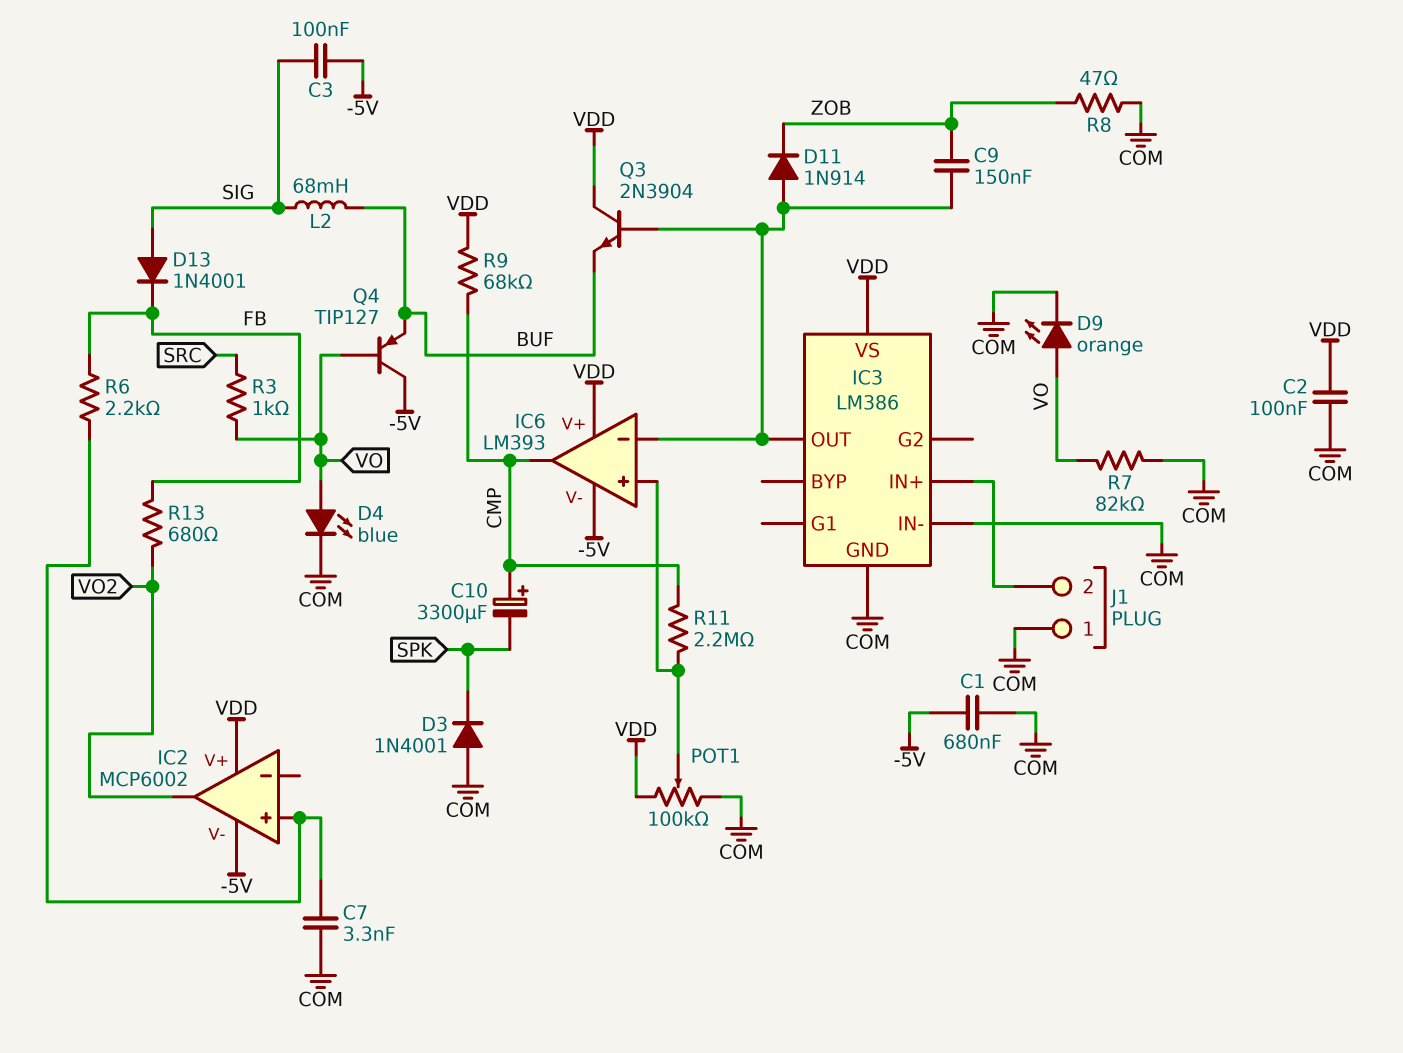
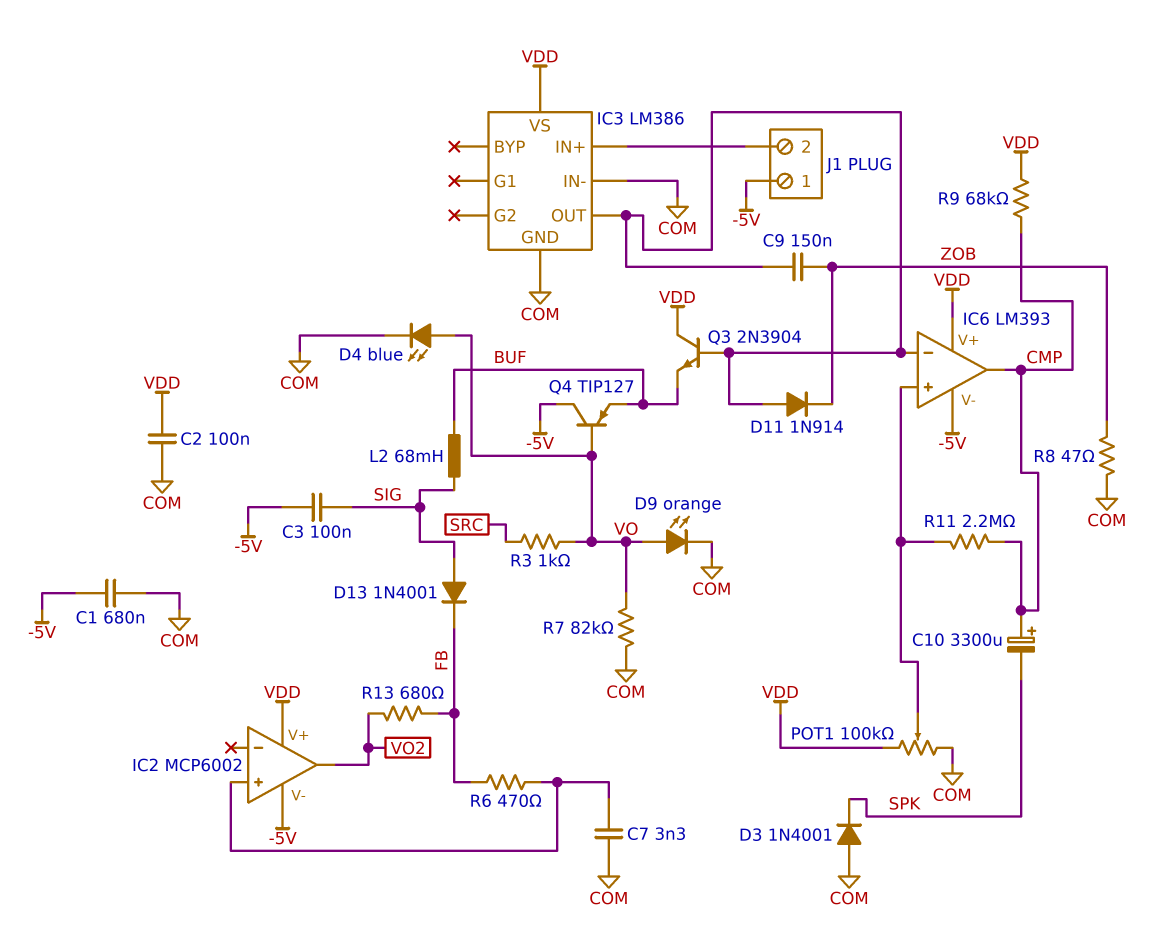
J1 pin 1: COM -> -5V
R6: 2.2k (FB, IC2/in+) -> 470 (FB, IC2/in+)

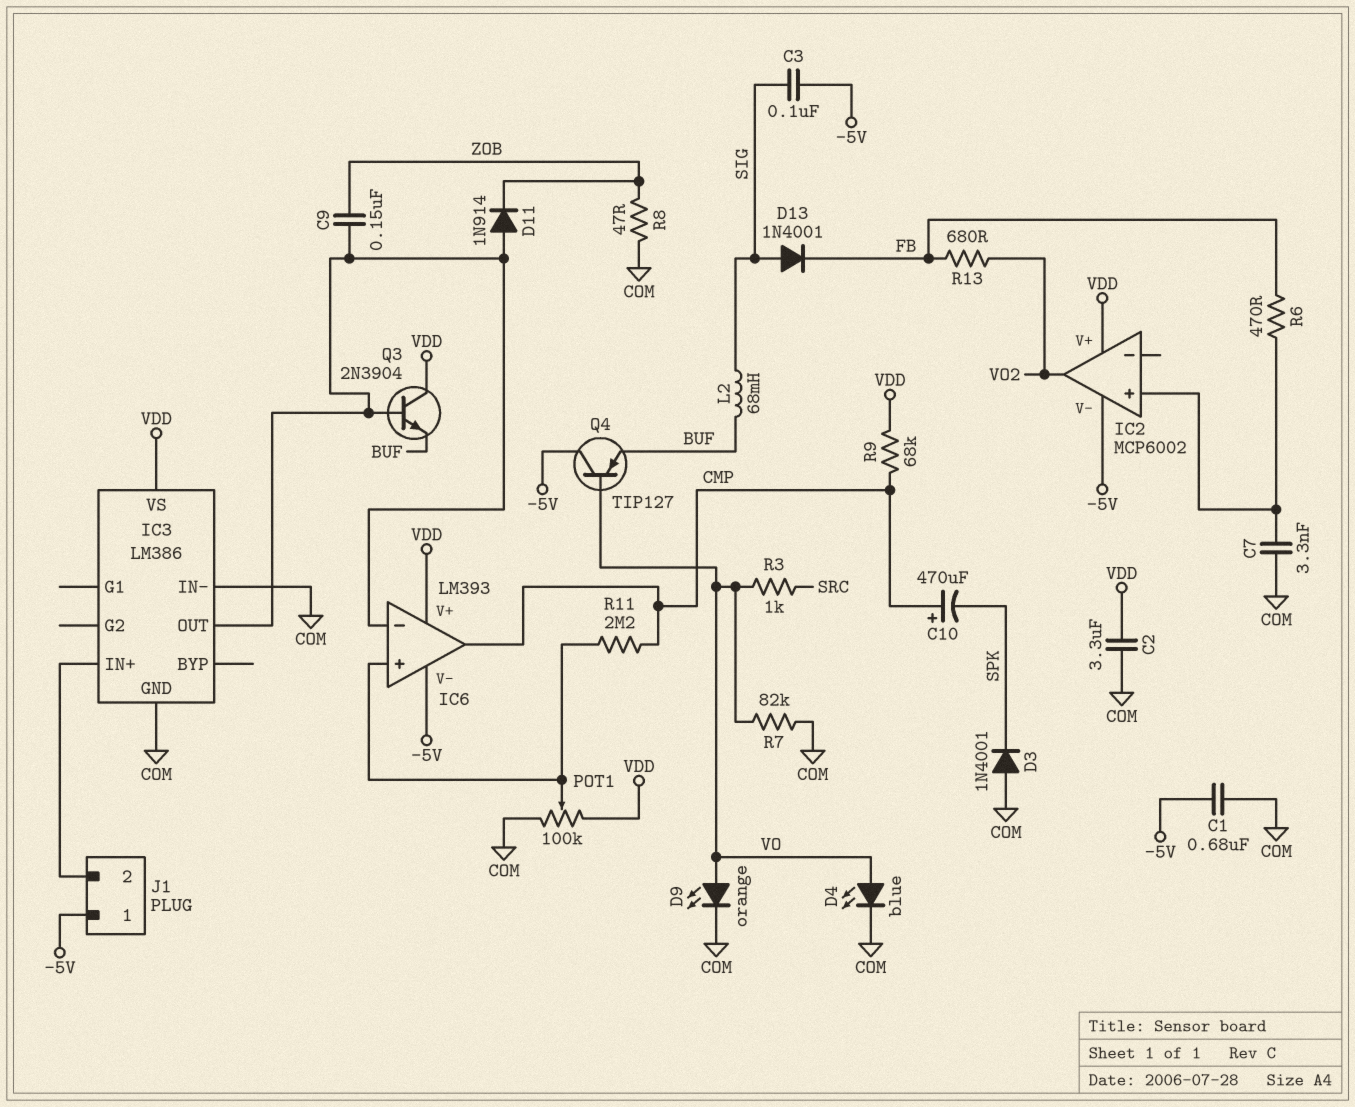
C2: 100nF (COM, VDD) -> 3.3uF (COM, VDD)
C10: 3300uF (plus CMP, minus SPK) -> 470uF (plus CMP, minus SPK)

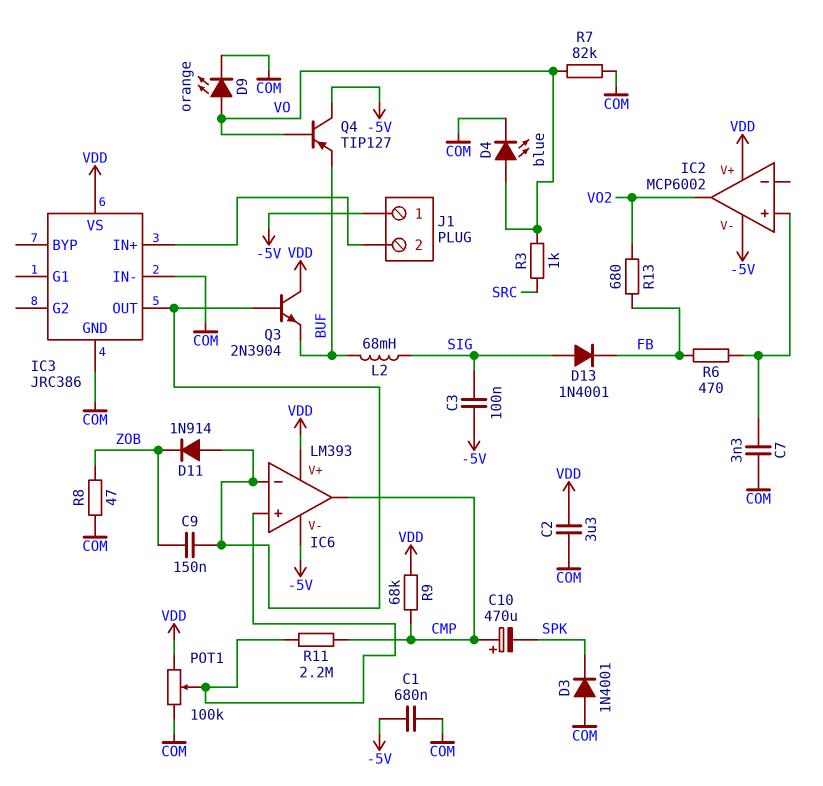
IC3: LM386 -> JRC386

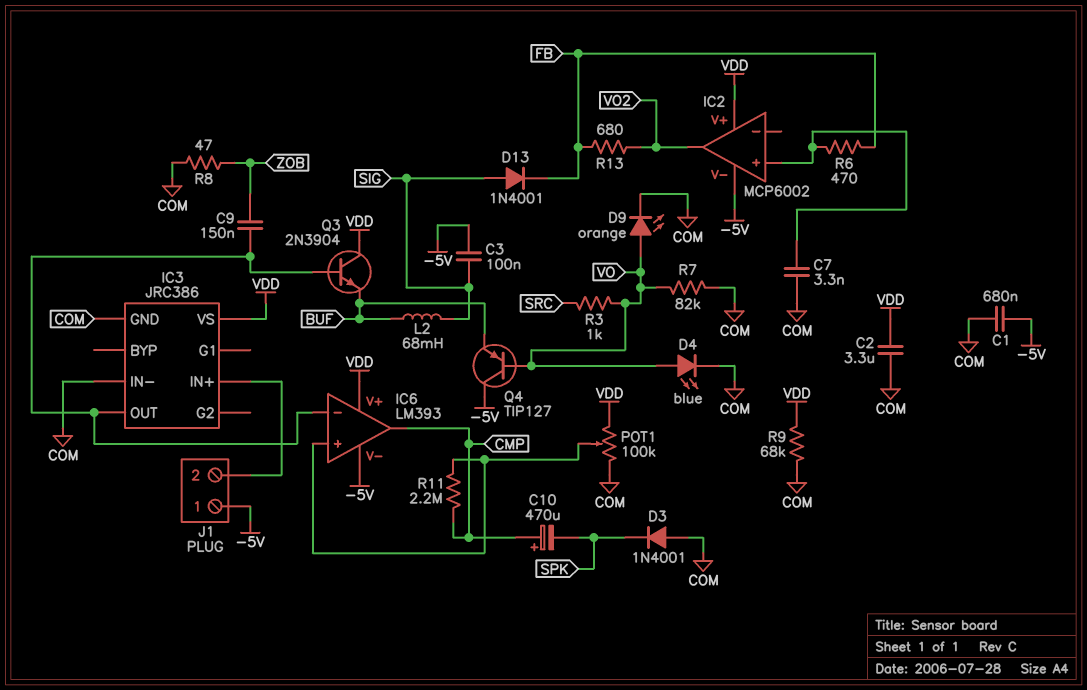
D11: diode 1N914 (A IC3/OUT, K ZOB) -> none
R9: 68k (CMP, VDD) -> 68k (COM, VDD)

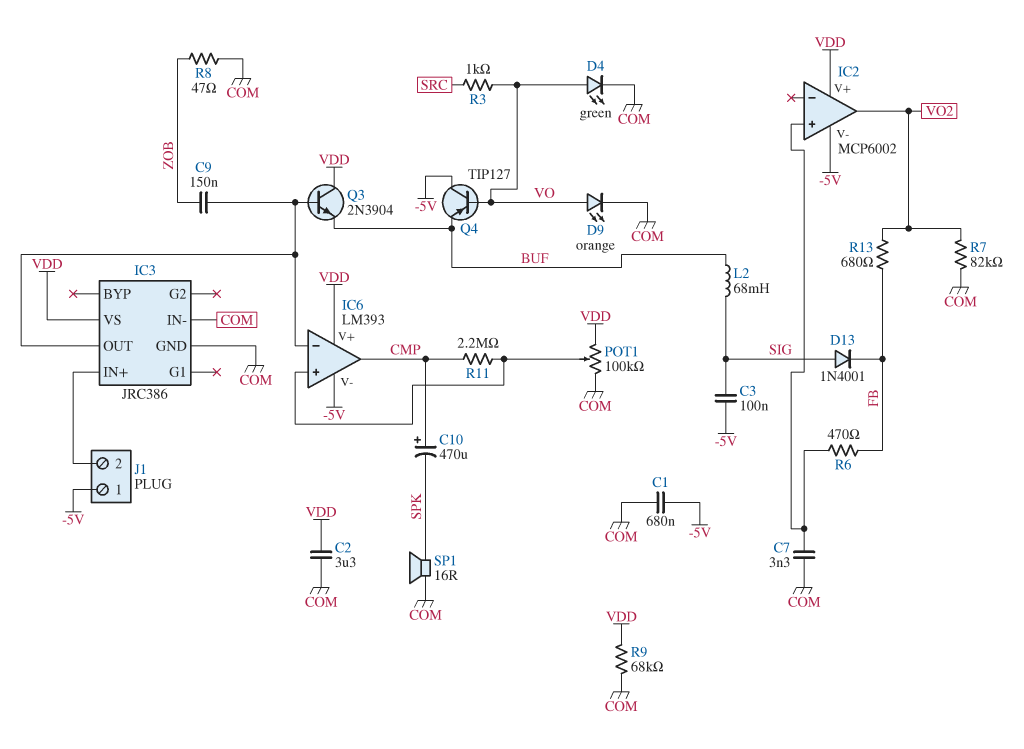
D3: diode 1N4001 (A COM, K SPK) -> none
D4: LED blue (A VO, K COM) -> LED green (A VO, K COM)
R7: 82k (COM, VO) -> 82k (COM, VO2)
SP1: none -> speaker 16R (COM, SPK)

